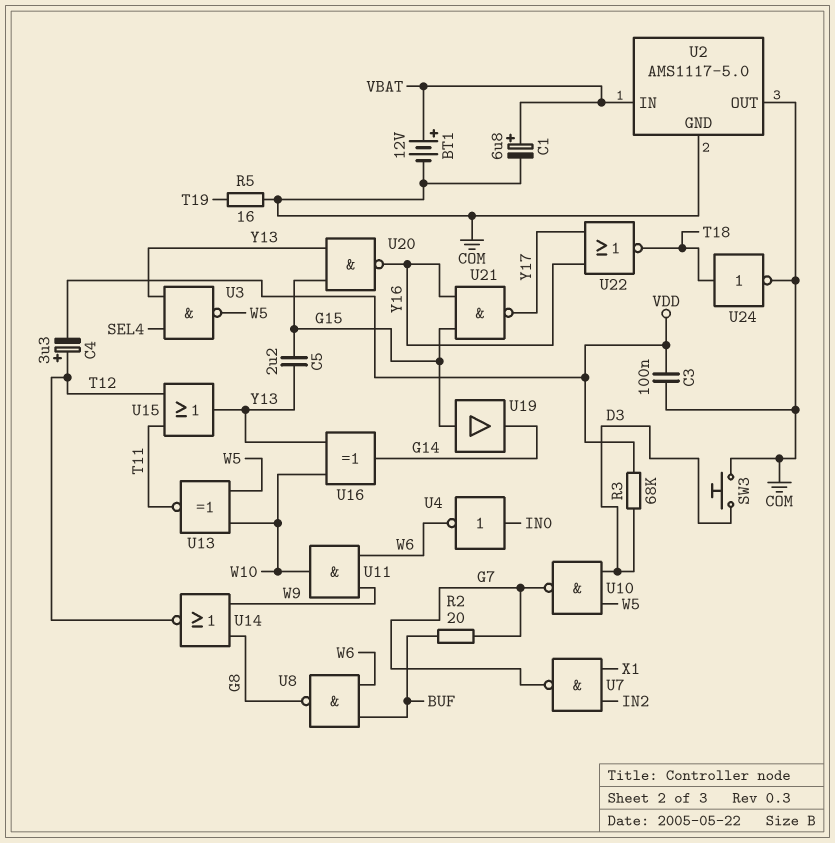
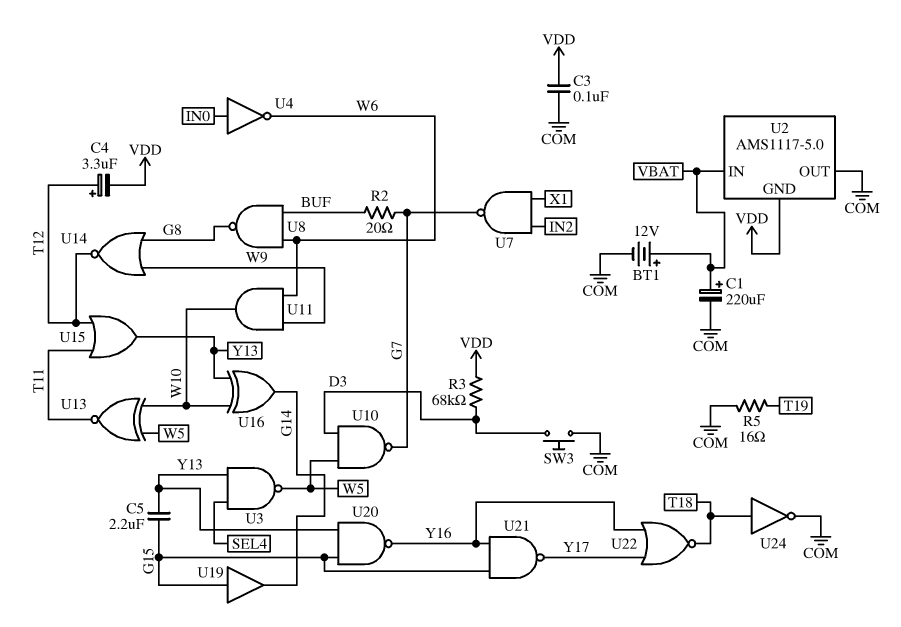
C1: 6.8uF (plus VBAT, minus COM) -> 220uF (plus VBAT, minus COM)
U2 pin GND: COM -> VDD

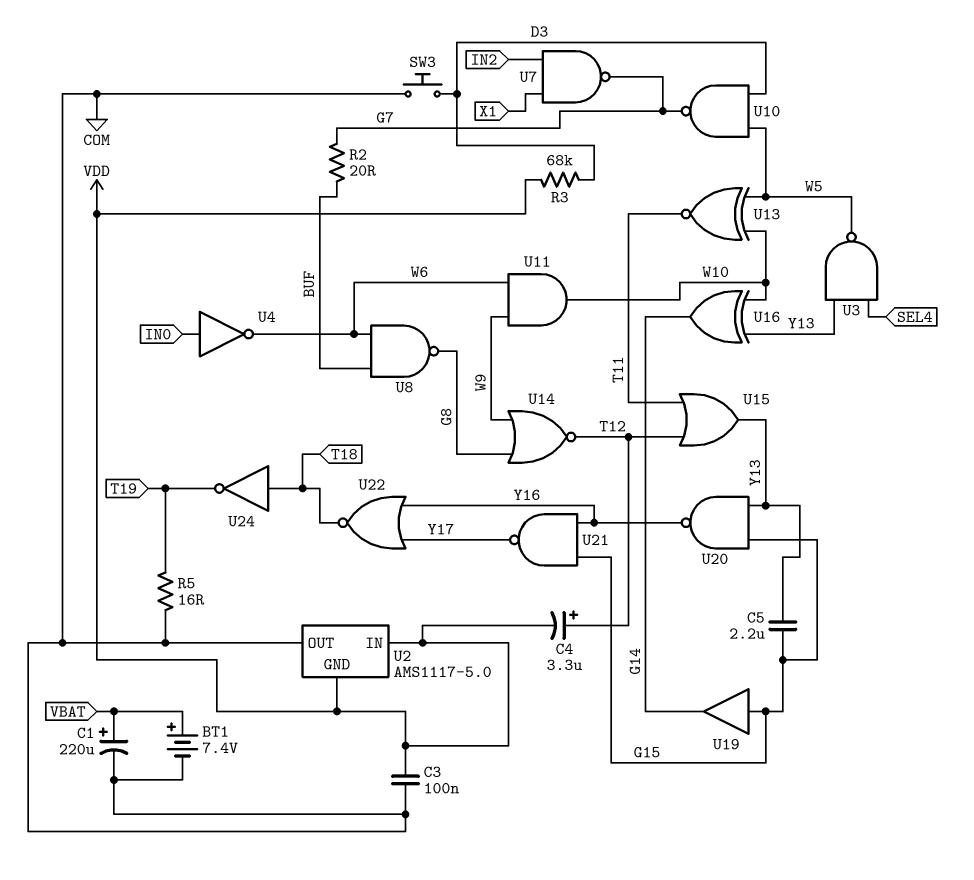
BT1: 12V (plus VBAT, minus COM) -> 7.4V (plus VBAT, minus COM)
U2 pin IN: VBAT -> VDD
U24: NOT (in T18, out COM) -> NOT (in T18, out T19)

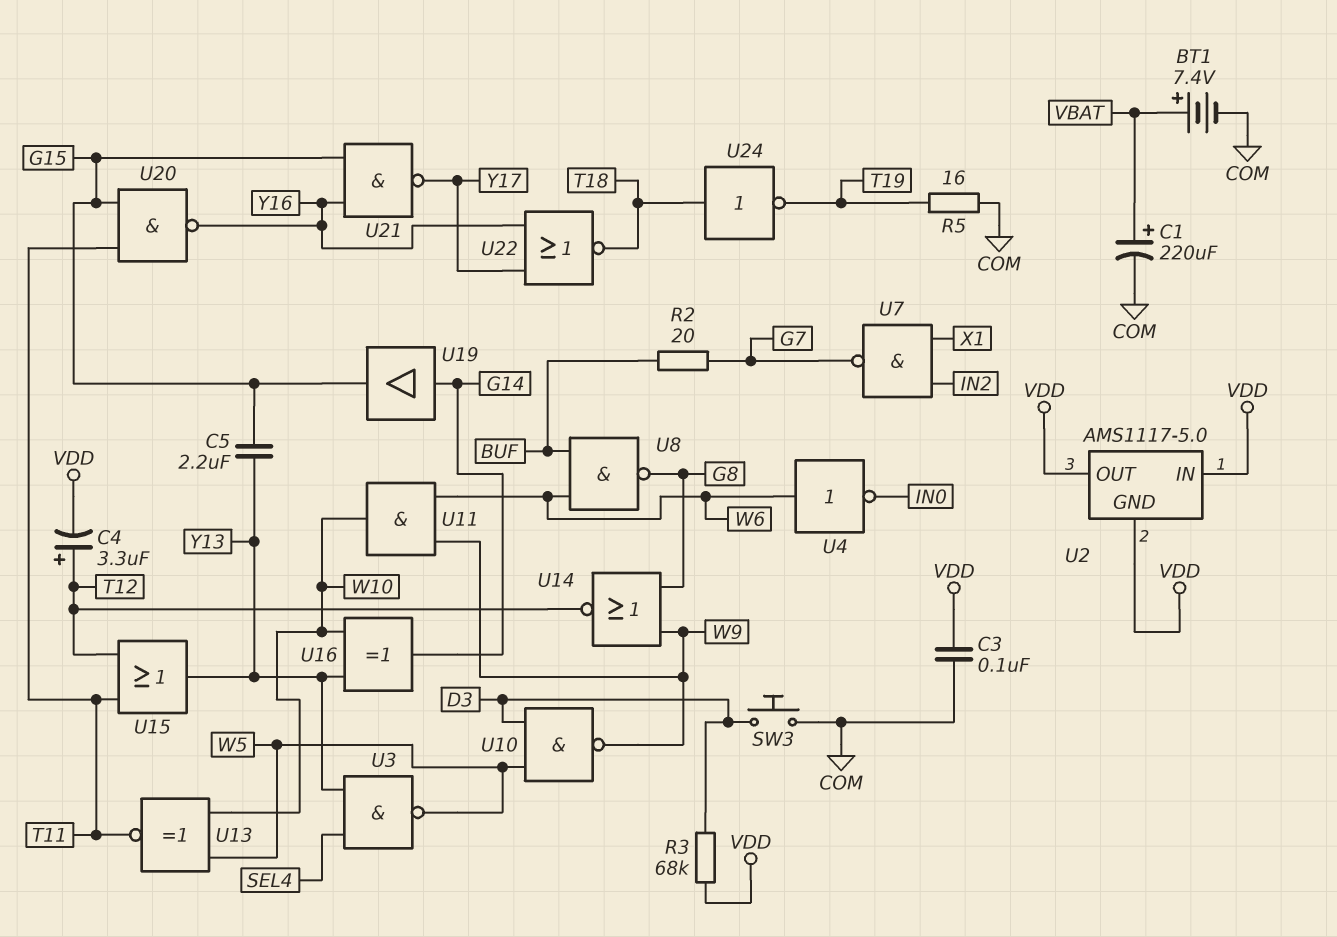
U2 pin OUT: COM -> VDD
U4: NOT (in IN0, out W6) -> NOT (in W6, out IN0)
U10: NAND (in D3, in W5, out G7) -> NAND (in D3, in W5, out W9)
U19: buffer (in G15, out G14) -> buffer (in G14, out G15)
U20: NAND (in G15, in Y13, out Y16) -> NAND (in G15, in T11, out Y16)

